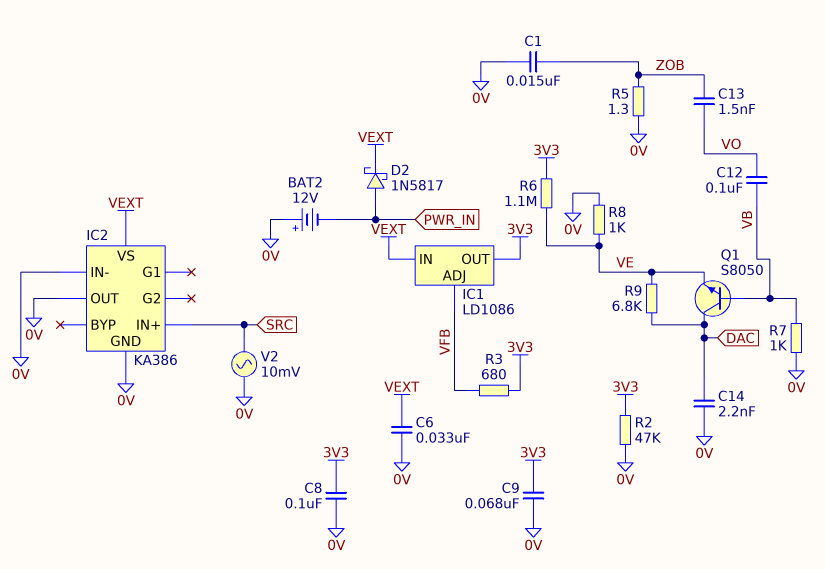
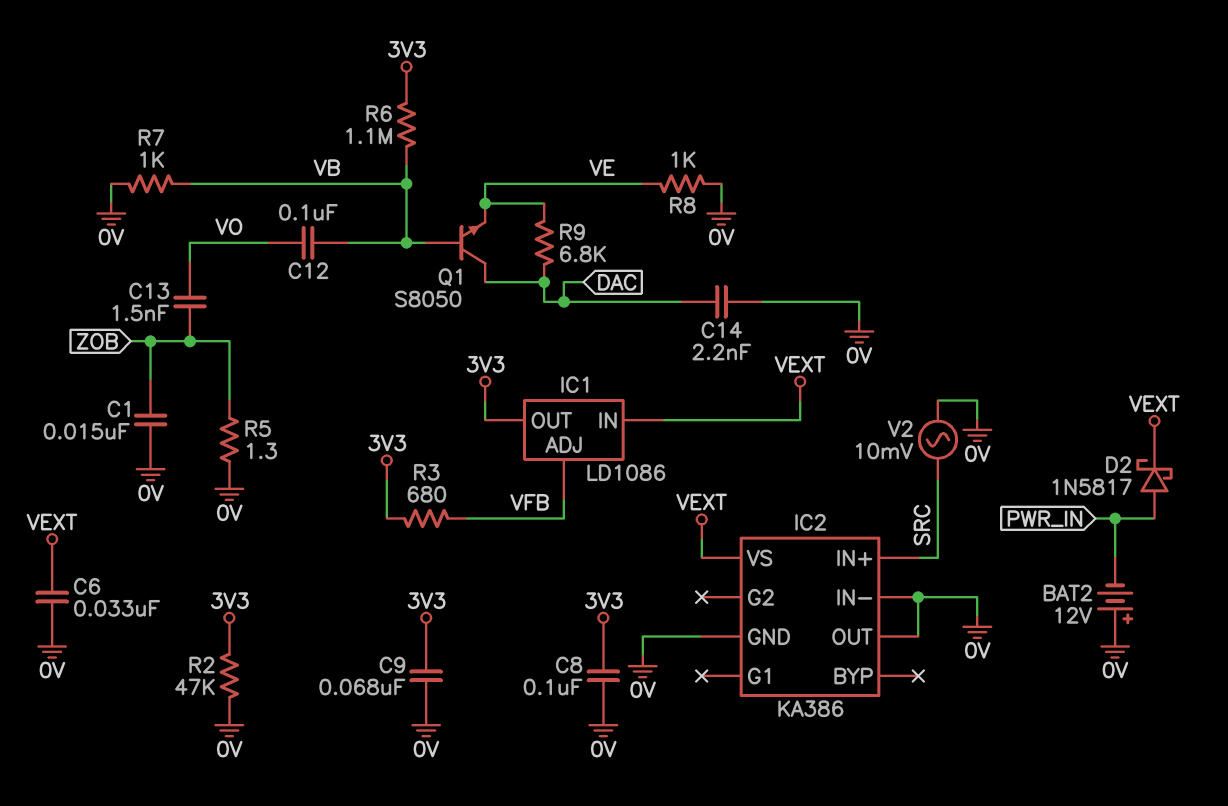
R6: 1.1M (3V3, VE) -> 1.1M (3V3, VB)

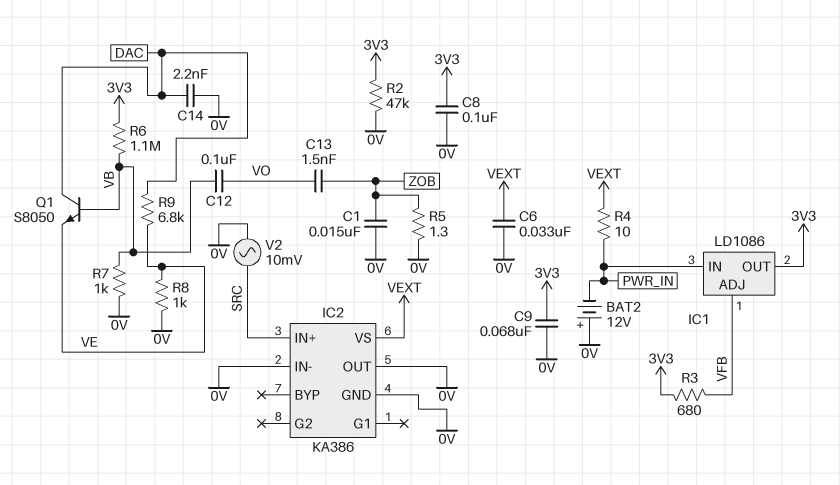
D2: schottky 1N5817 (A PWR_IN, K VEXT) -> none
IC1 pin IN: VEXT -> PWR_IN
R4: none -> 10 (PWR_IN, VEXT)

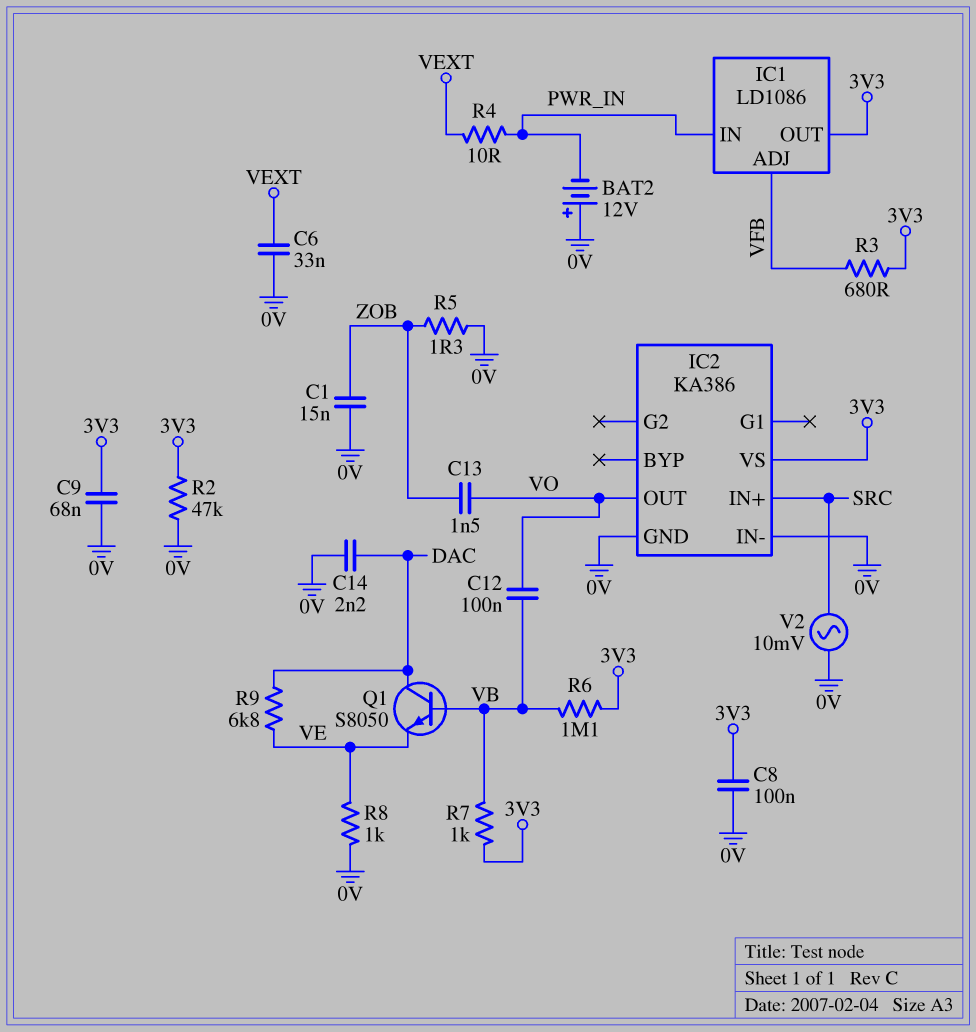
IC2 pin OUT: 0V -> VO
IC2 pin VS: VEXT -> 3V3
R7: 1k (0V, VB) -> 1k (3V3, VB)

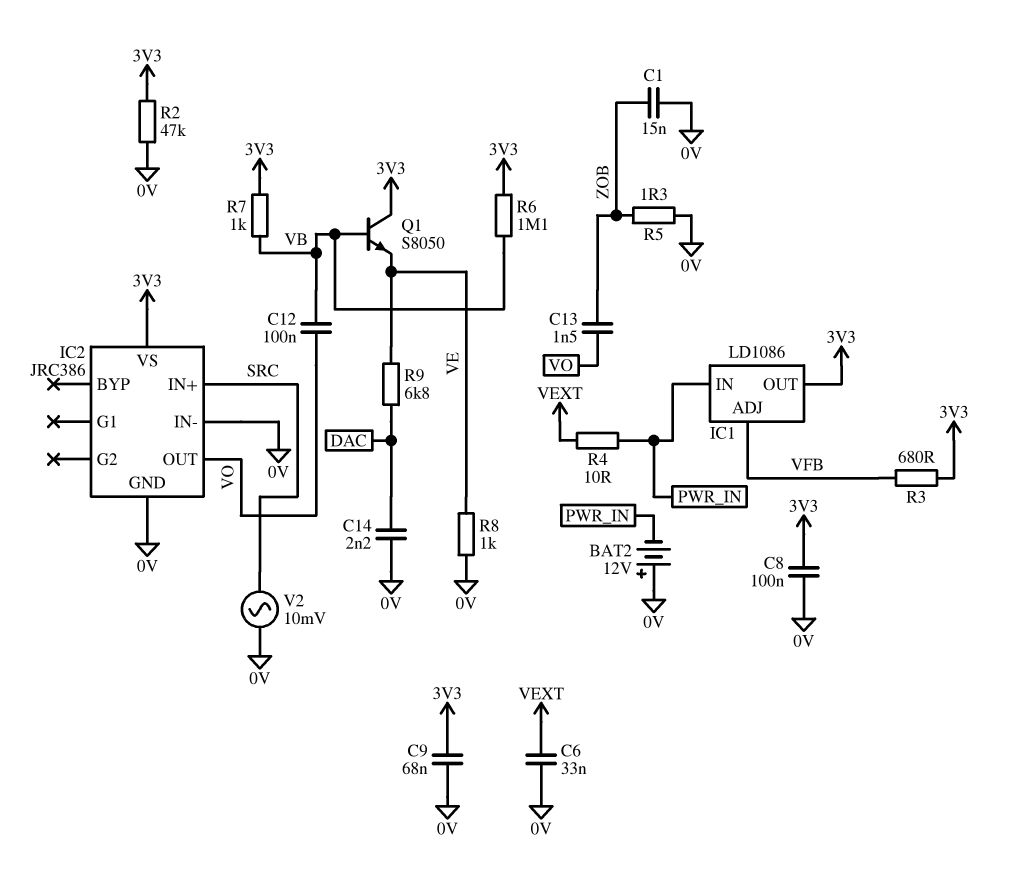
IC2: KA386 -> JRC386
Q1: NPN S8050 (B VB, C DAC, E VE) -> NPN S8050 (B VB, C 3V3, E VE)

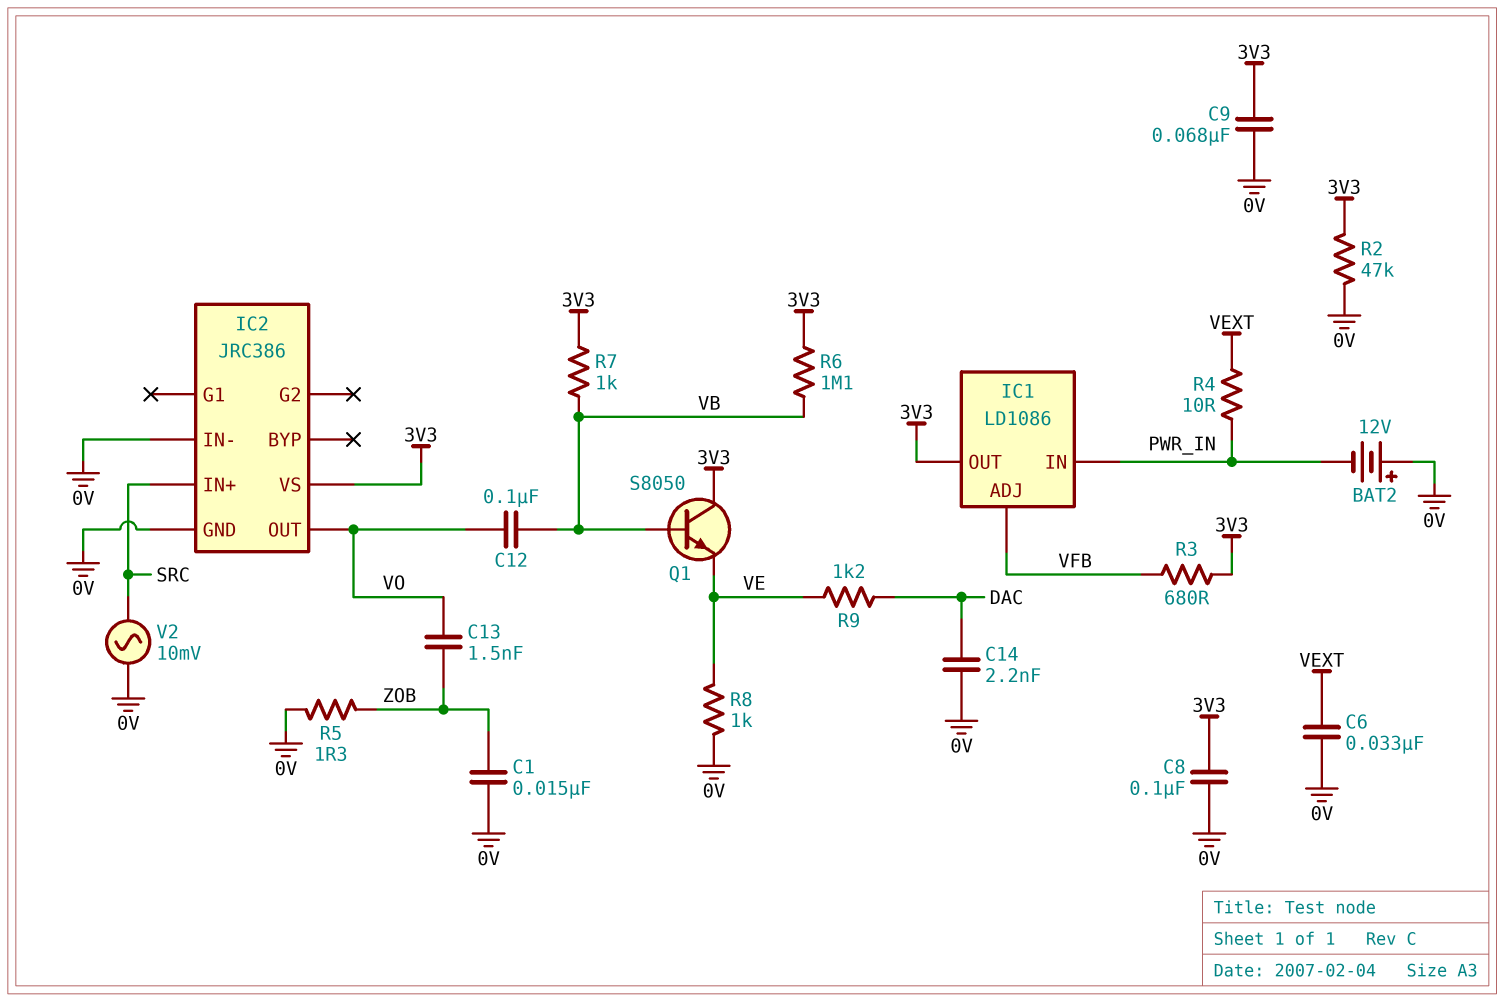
R9: 6.8k (DAC, VE) -> 1.2k (DAC, VE)

